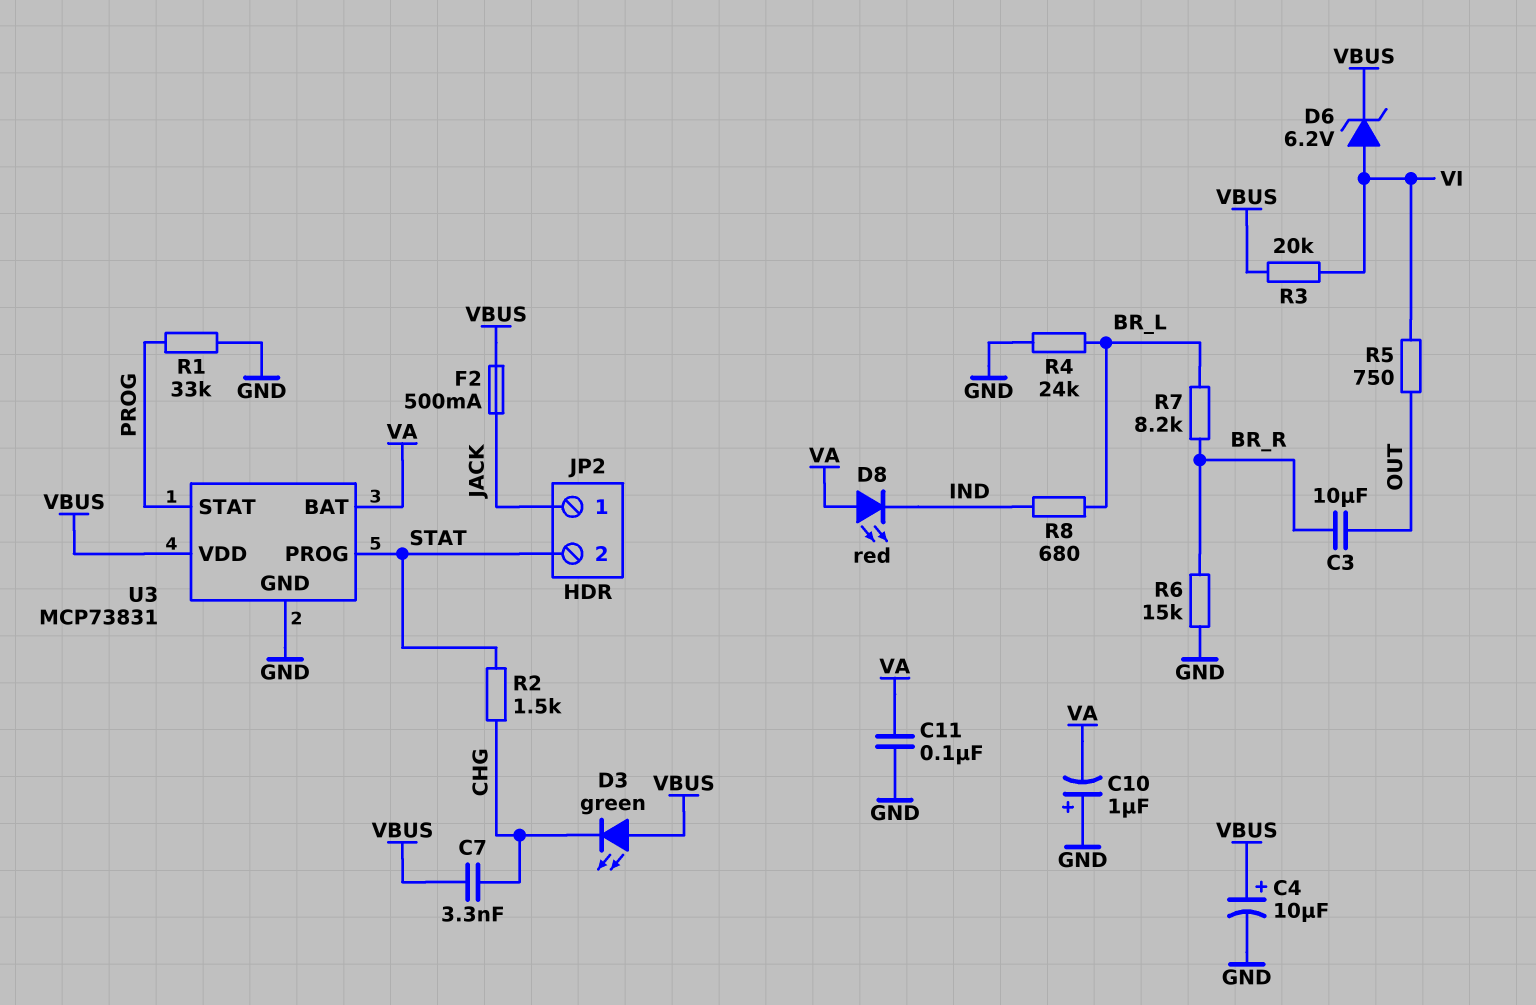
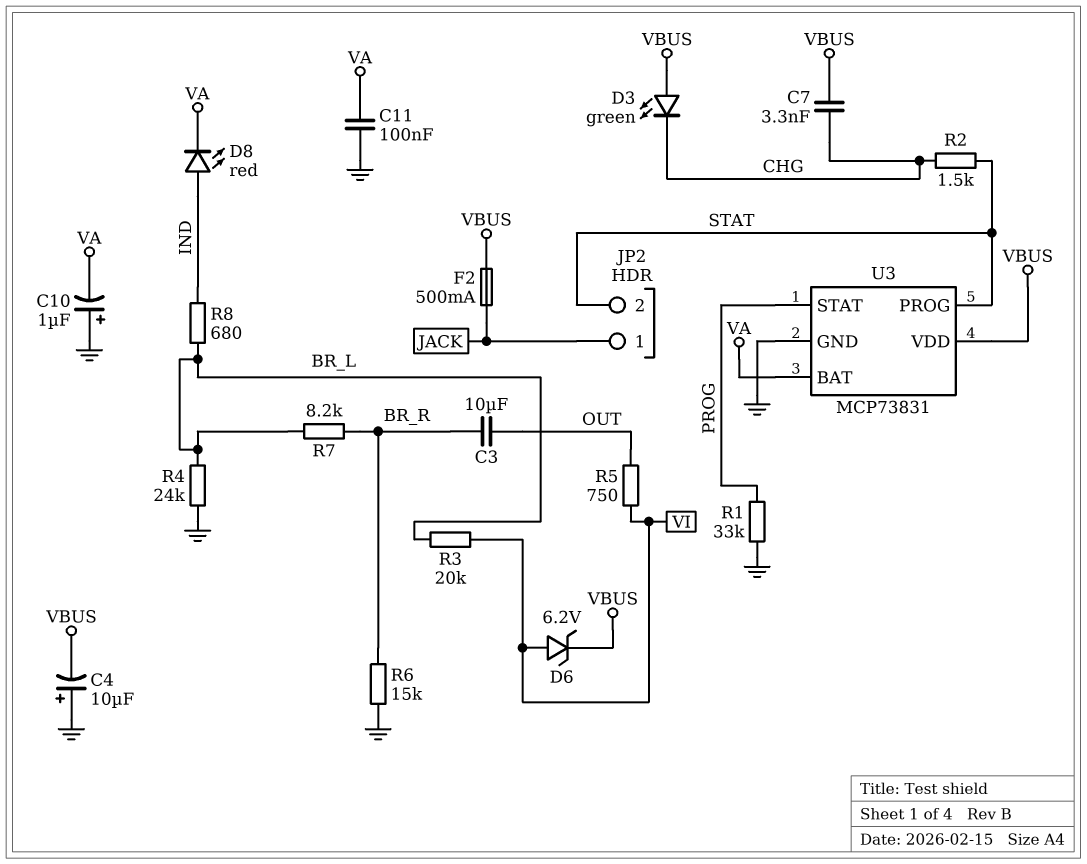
C4: 10uF (plus VBUS, minus GND) -> 10uF (plus GND, minus VBUS)
D8: LED red (A VA, K IND) -> LED red (A IND, K VA)
R3: 20k (VBUS, VI) -> 20k (BR_L, VI)

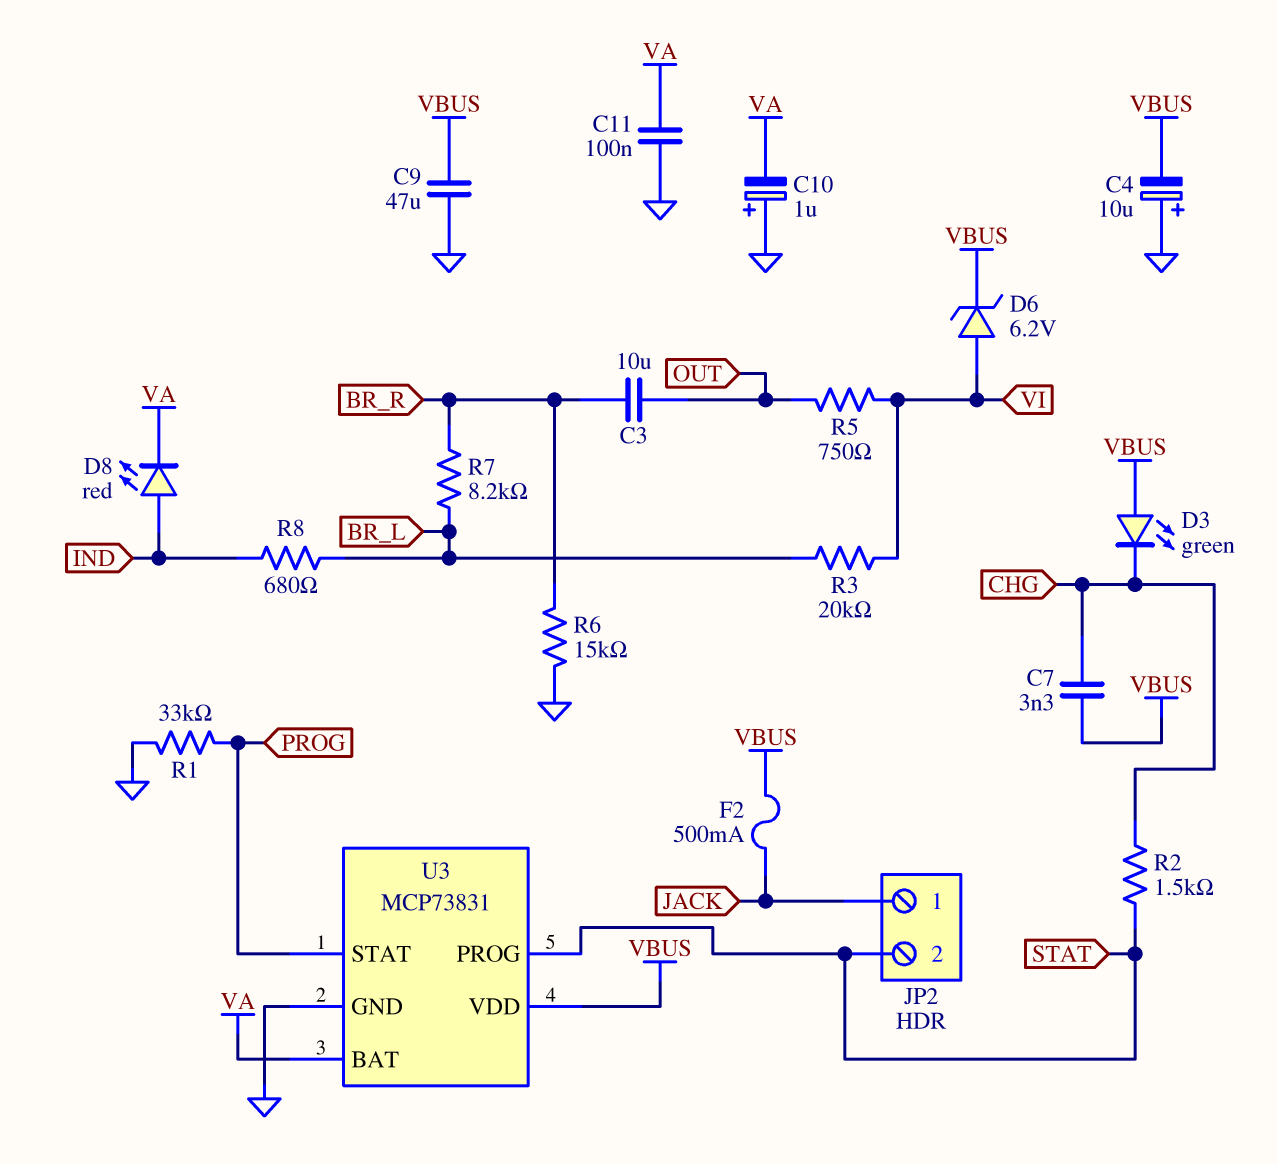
C9: none -> 47uF (GND, VBUS)
R4: 24k (BR_L, GND) -> none

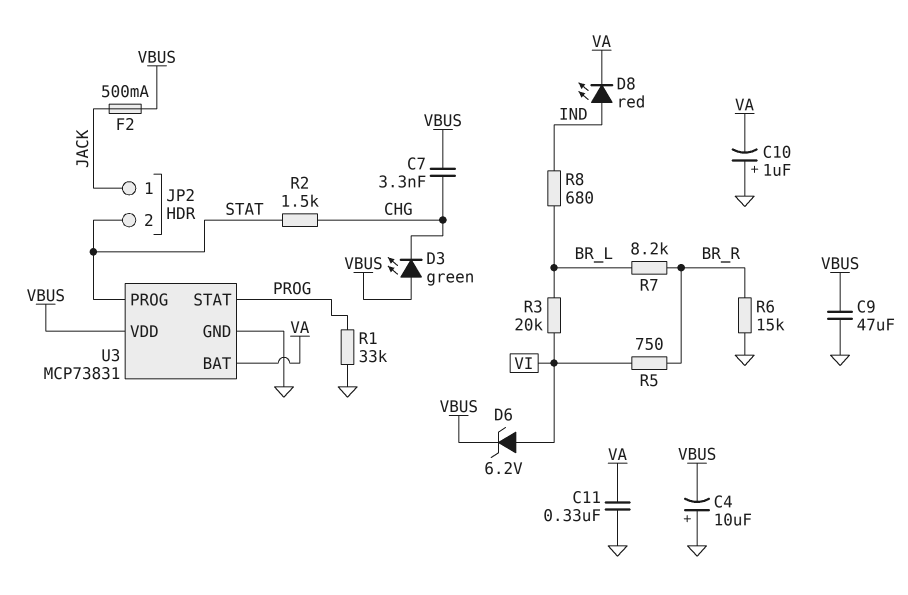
C3: 10uF (BR_R, OUT) -> none
C11: 100nF (GND, VA) -> 330nF (GND, VA)
R5: 750 (OUT, VI) -> 750 (BR_R, VI)

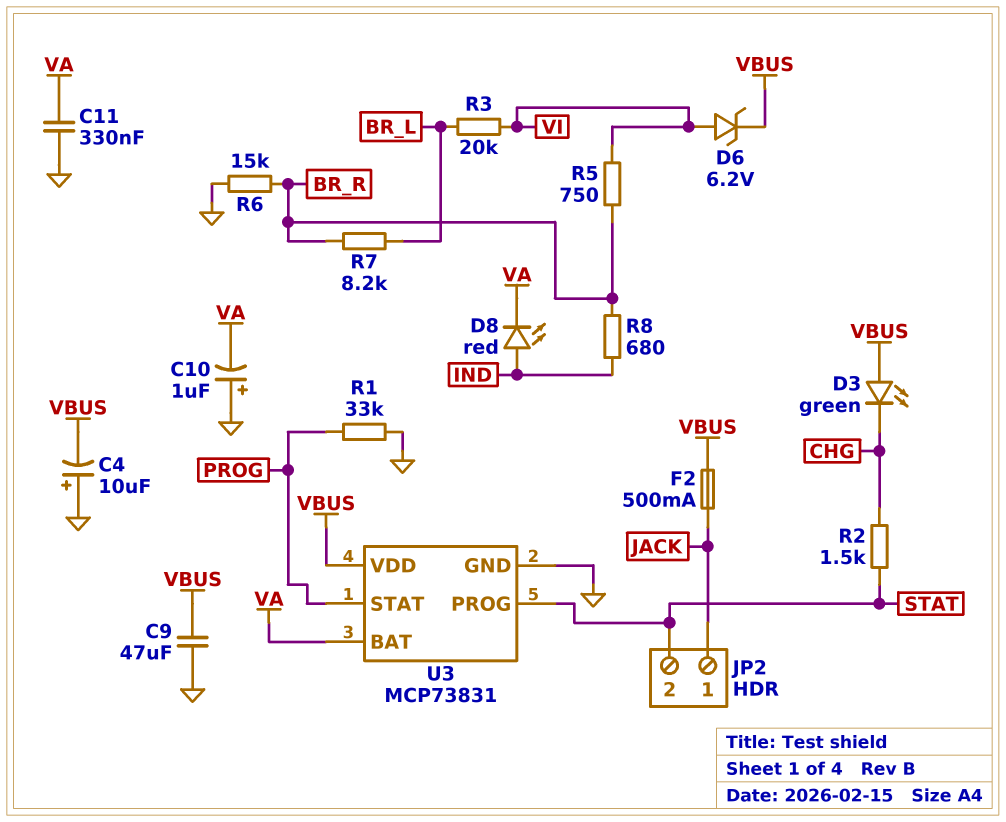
C7: 3.3nF (CHG, VBUS) -> none
R8: 680 (BR_L, IND) -> 680 (BR_R, IND)

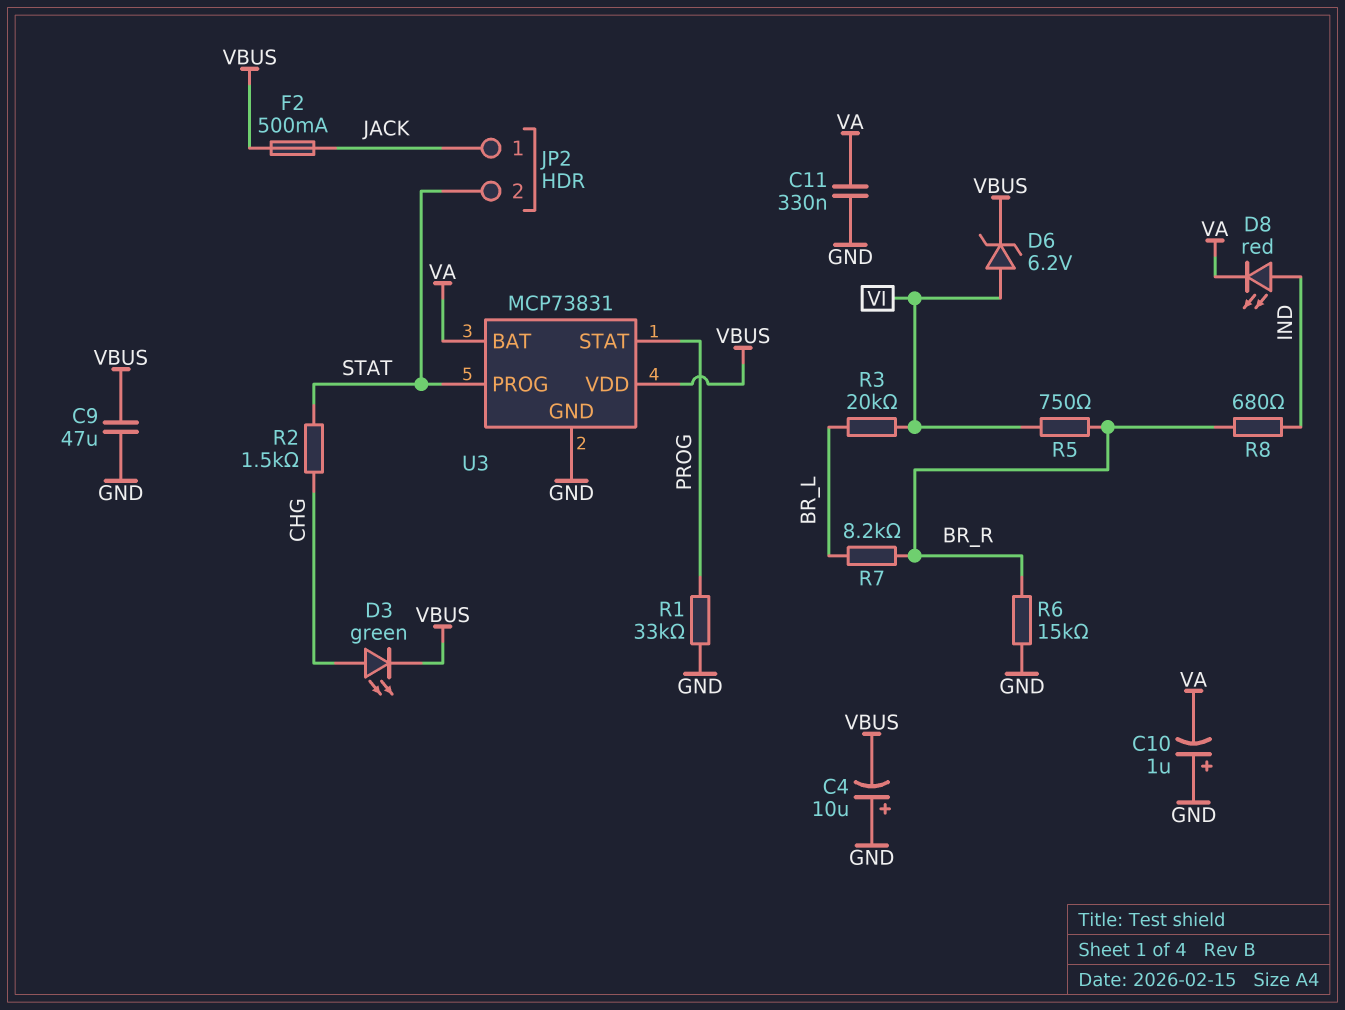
D3: LED green (A VBUS, K CHG) -> LED green (A CHG, K VBUS)

